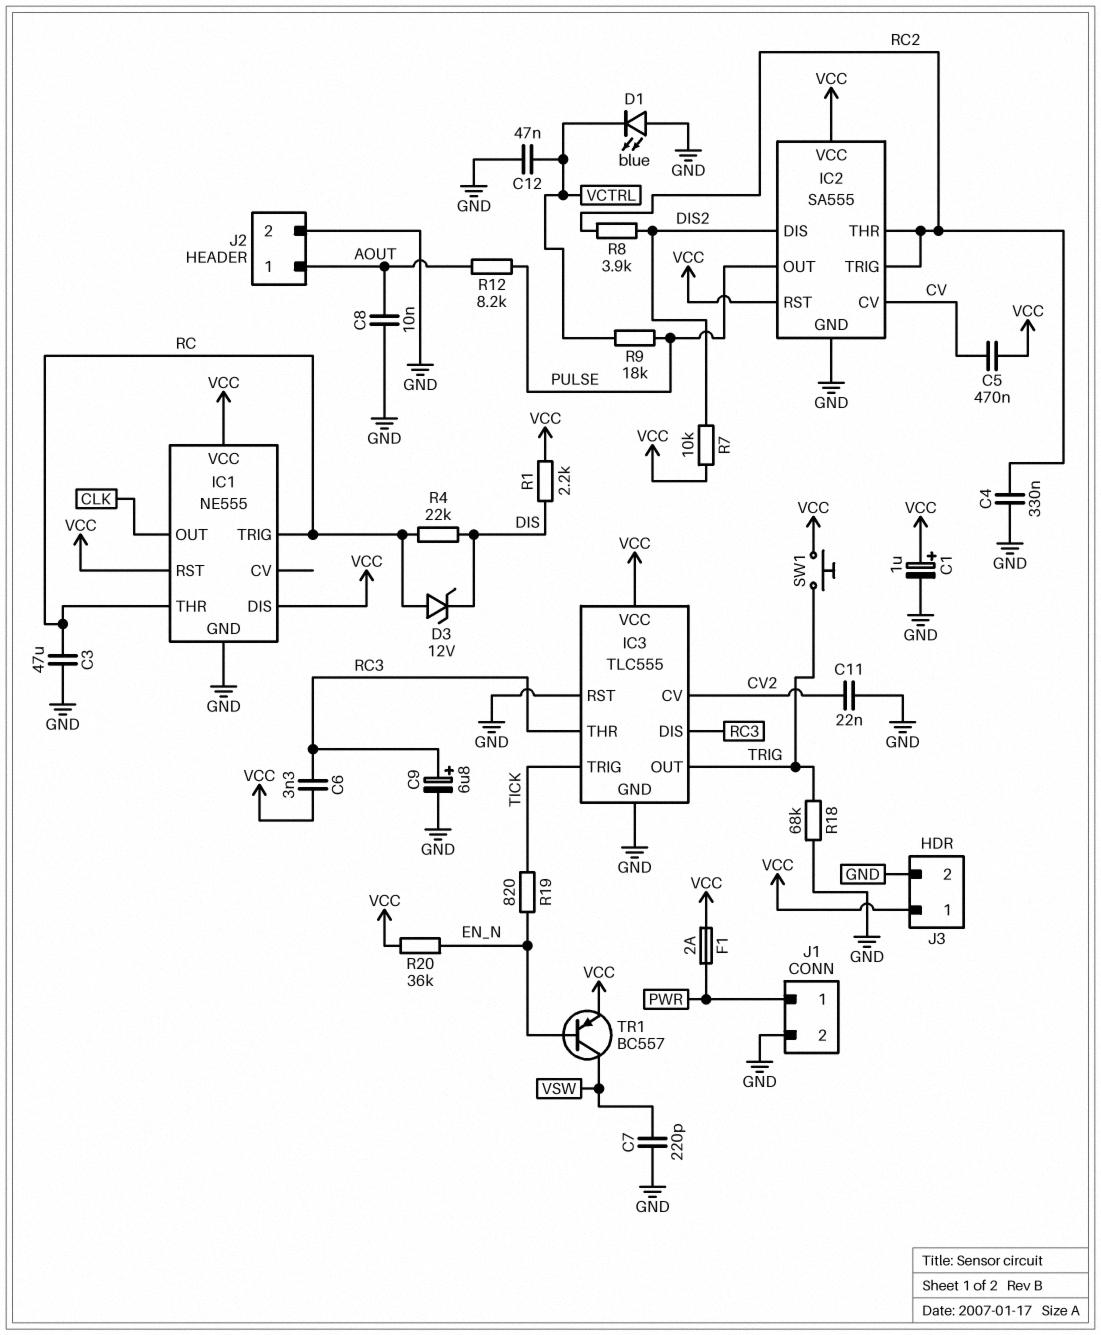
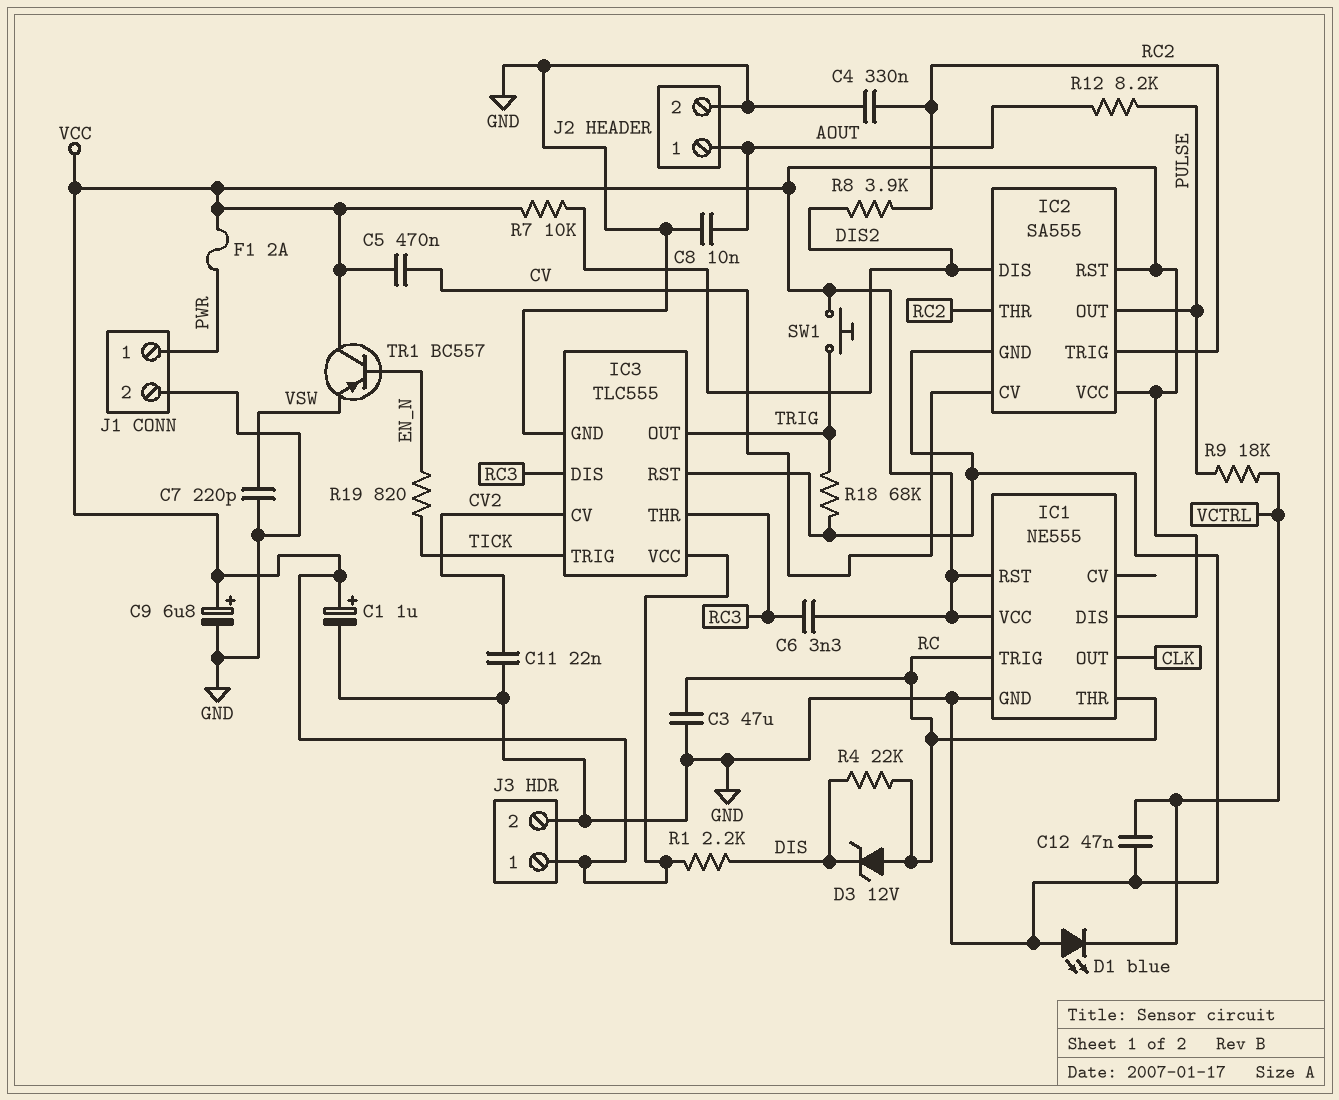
C9: 6.8uF (plus RC3, minus GND) -> 6.8uF (plus VCC, minus GND)
R20: 36k (EN_N, VCC) -> none
TR1: PNP BC557 (B EN_N, C VSW, E VCC) -> PNP BC557 (B EN_N, C VCC, E VSW)

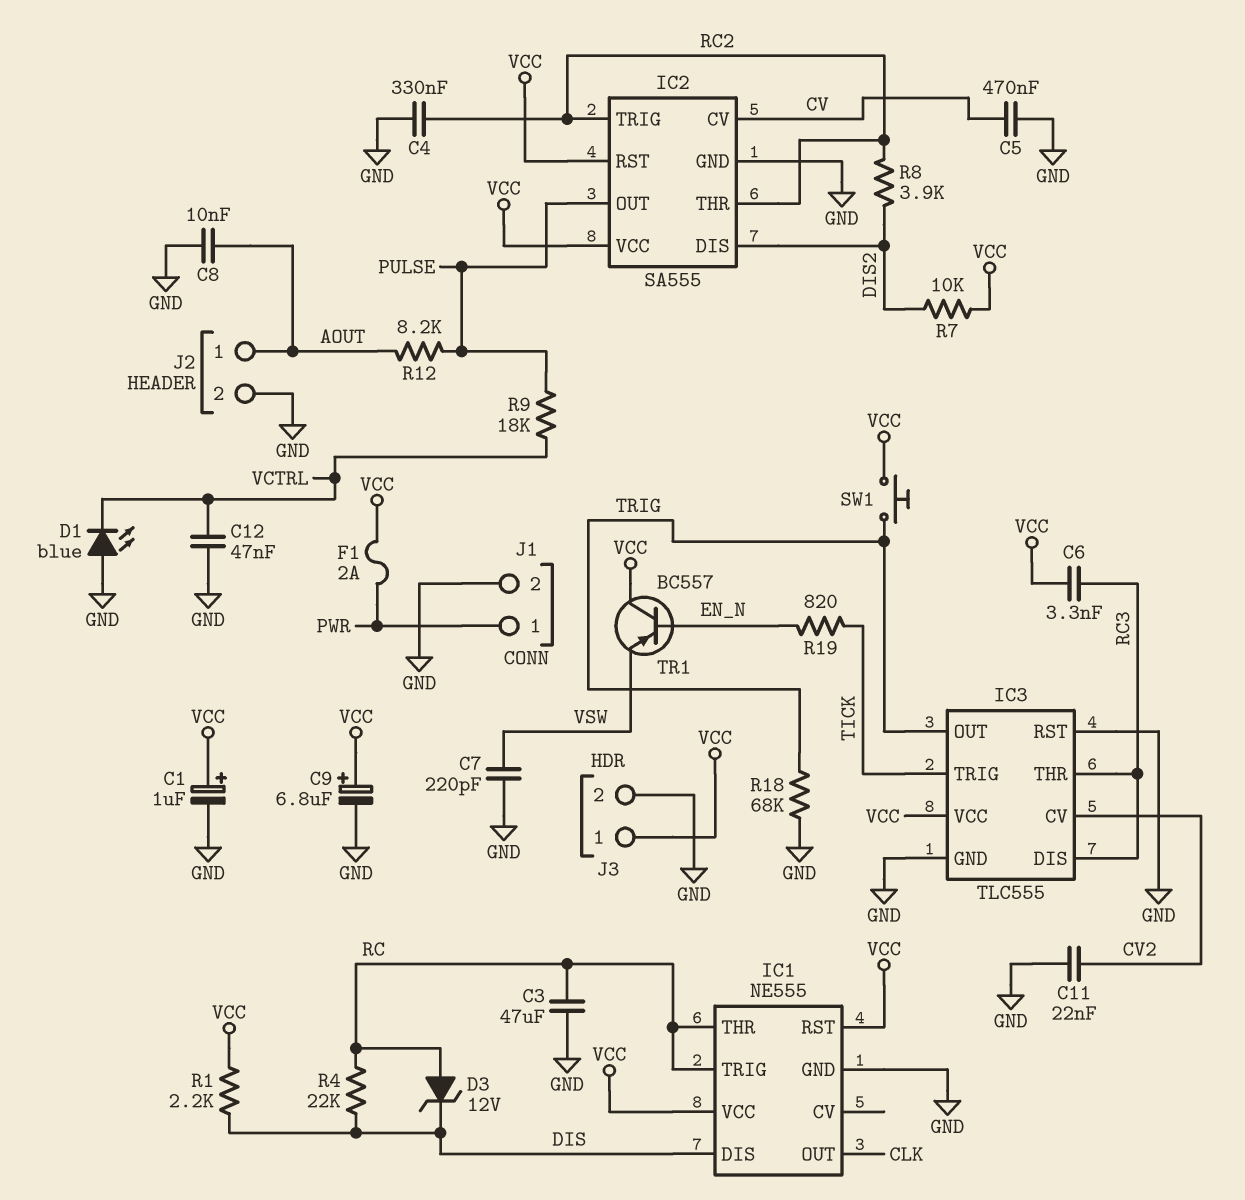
C5: 470nF (CV, VCC) -> 470nF (CV, GND)
IC1 pin DIS: VCC -> DIS

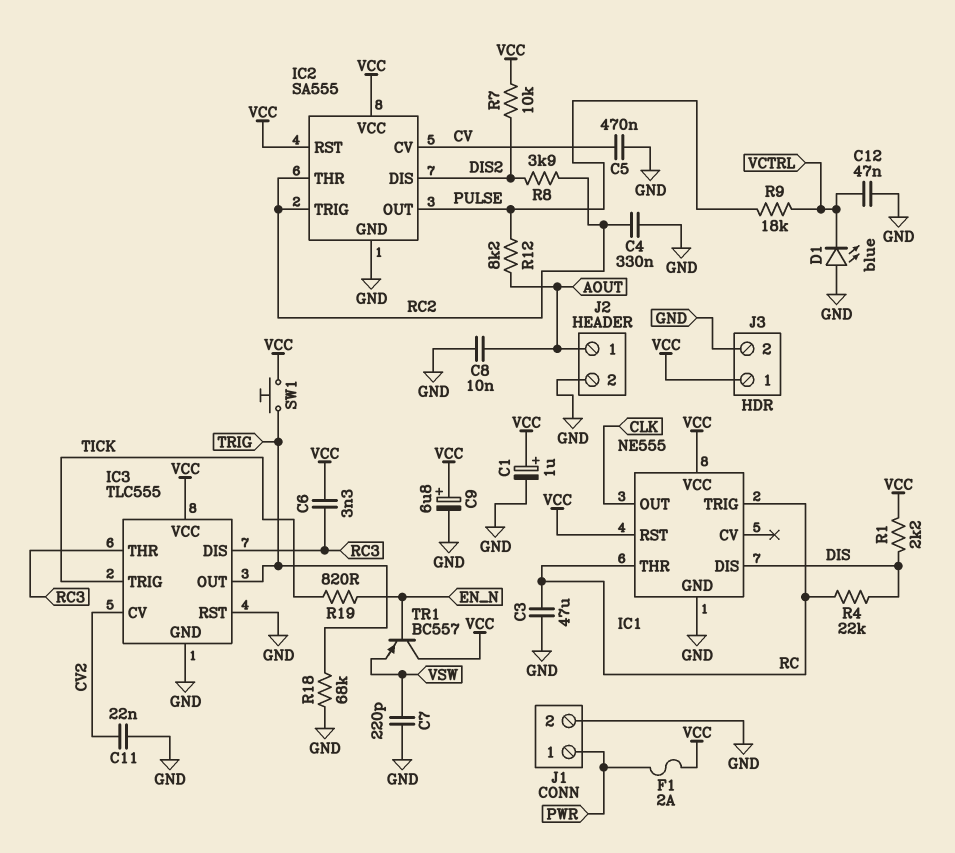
D3: zener 12V (A RC, K DIS) -> none

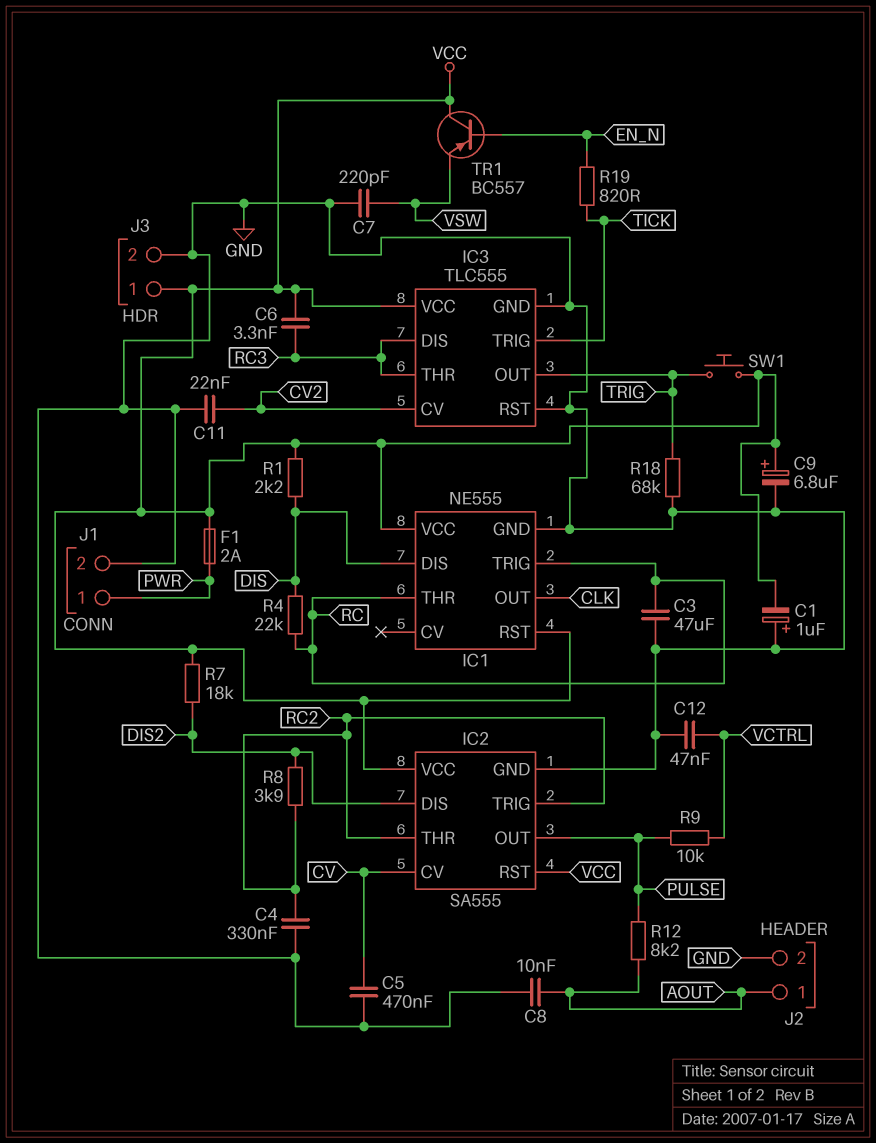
C1: 1uF (plus VCC, minus GND) -> 1uF (plus GND, minus VCC)
D1: LED blue (A GND, K VCTRL) -> none
R7: 10k (DIS2, VCC) -> 18k (DIS2, VCC)
R9: 18k (PULSE, VCTRL) -> 10k (PULSE, VCTRL)

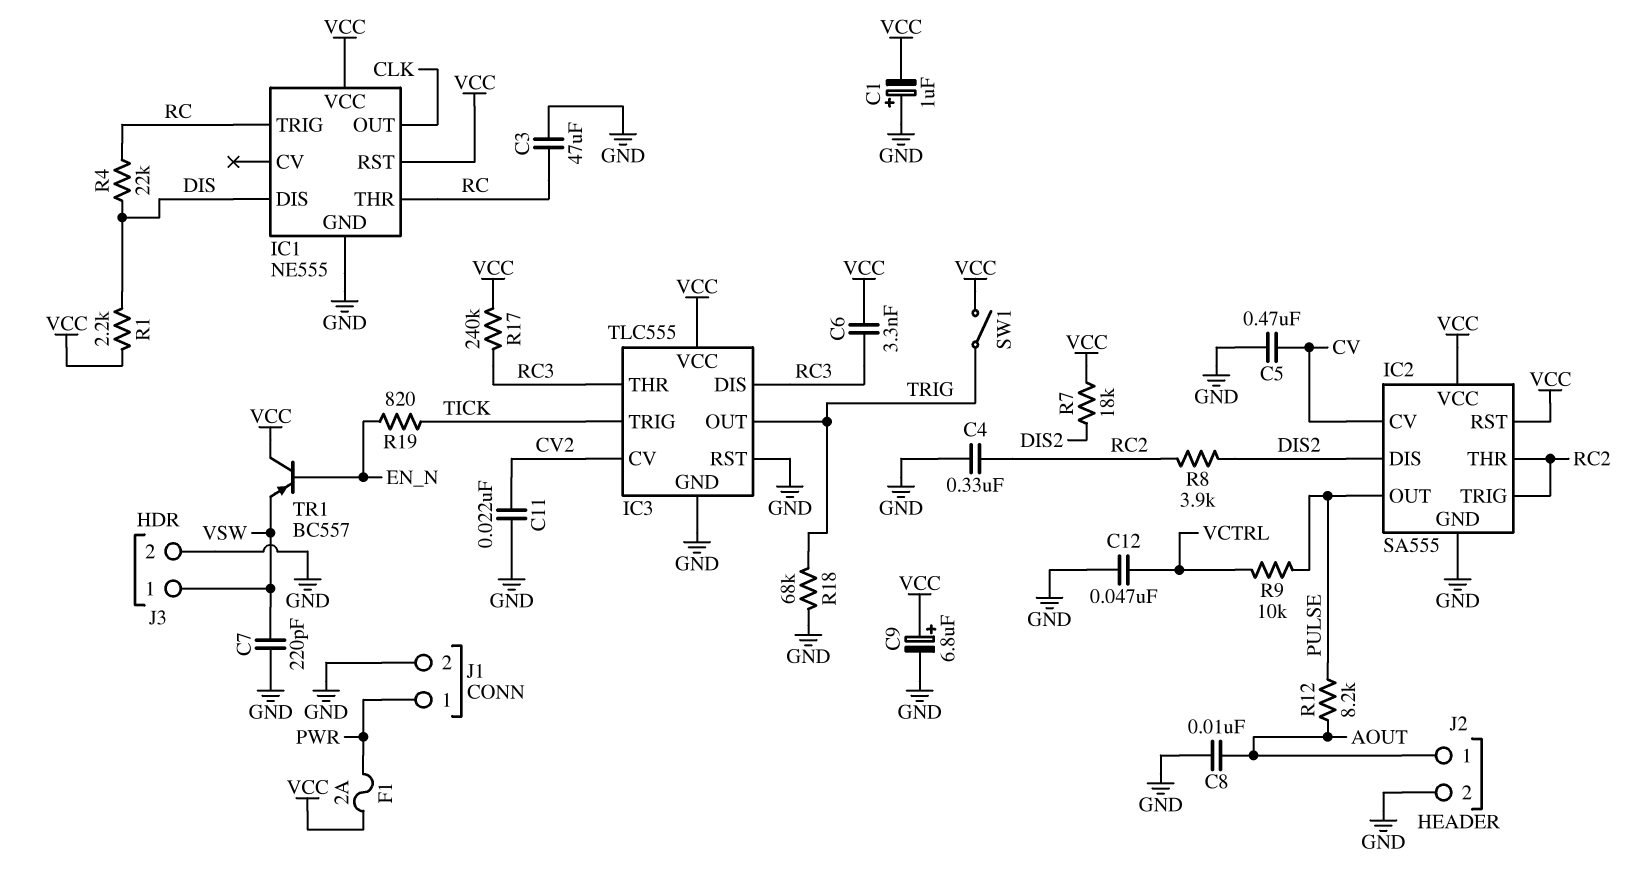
J3 pin 1: VCC -> VSW
R17: none -> 240k (RC3, VCC)
SW1: button (TRIG, VCC) -> switch (TRIG, VCC)

